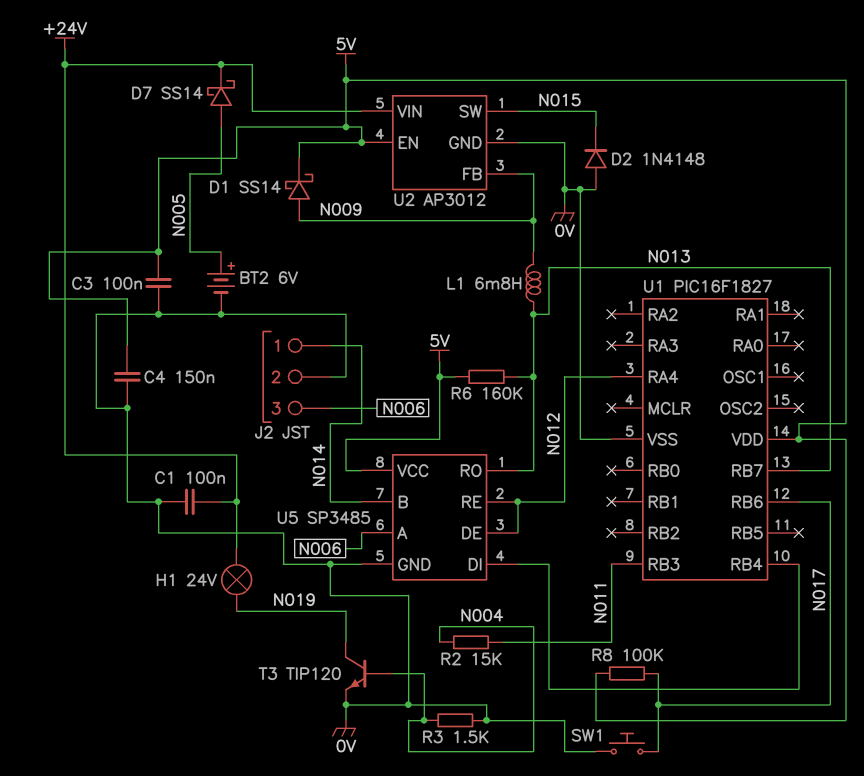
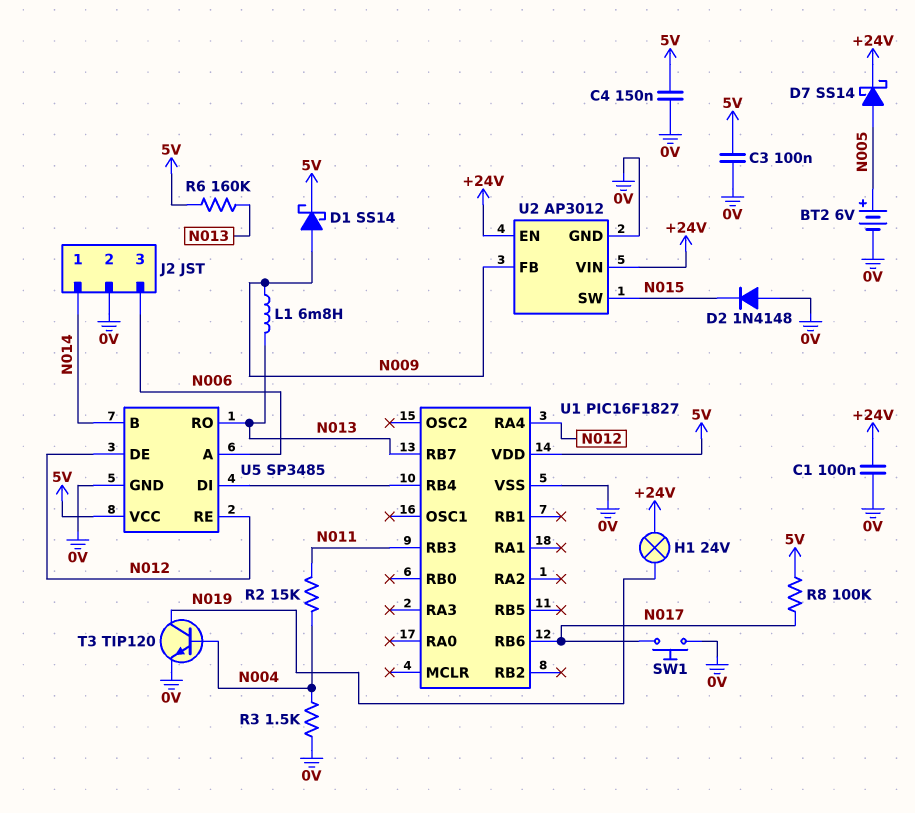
U2 pin EN: 5V -> +24V

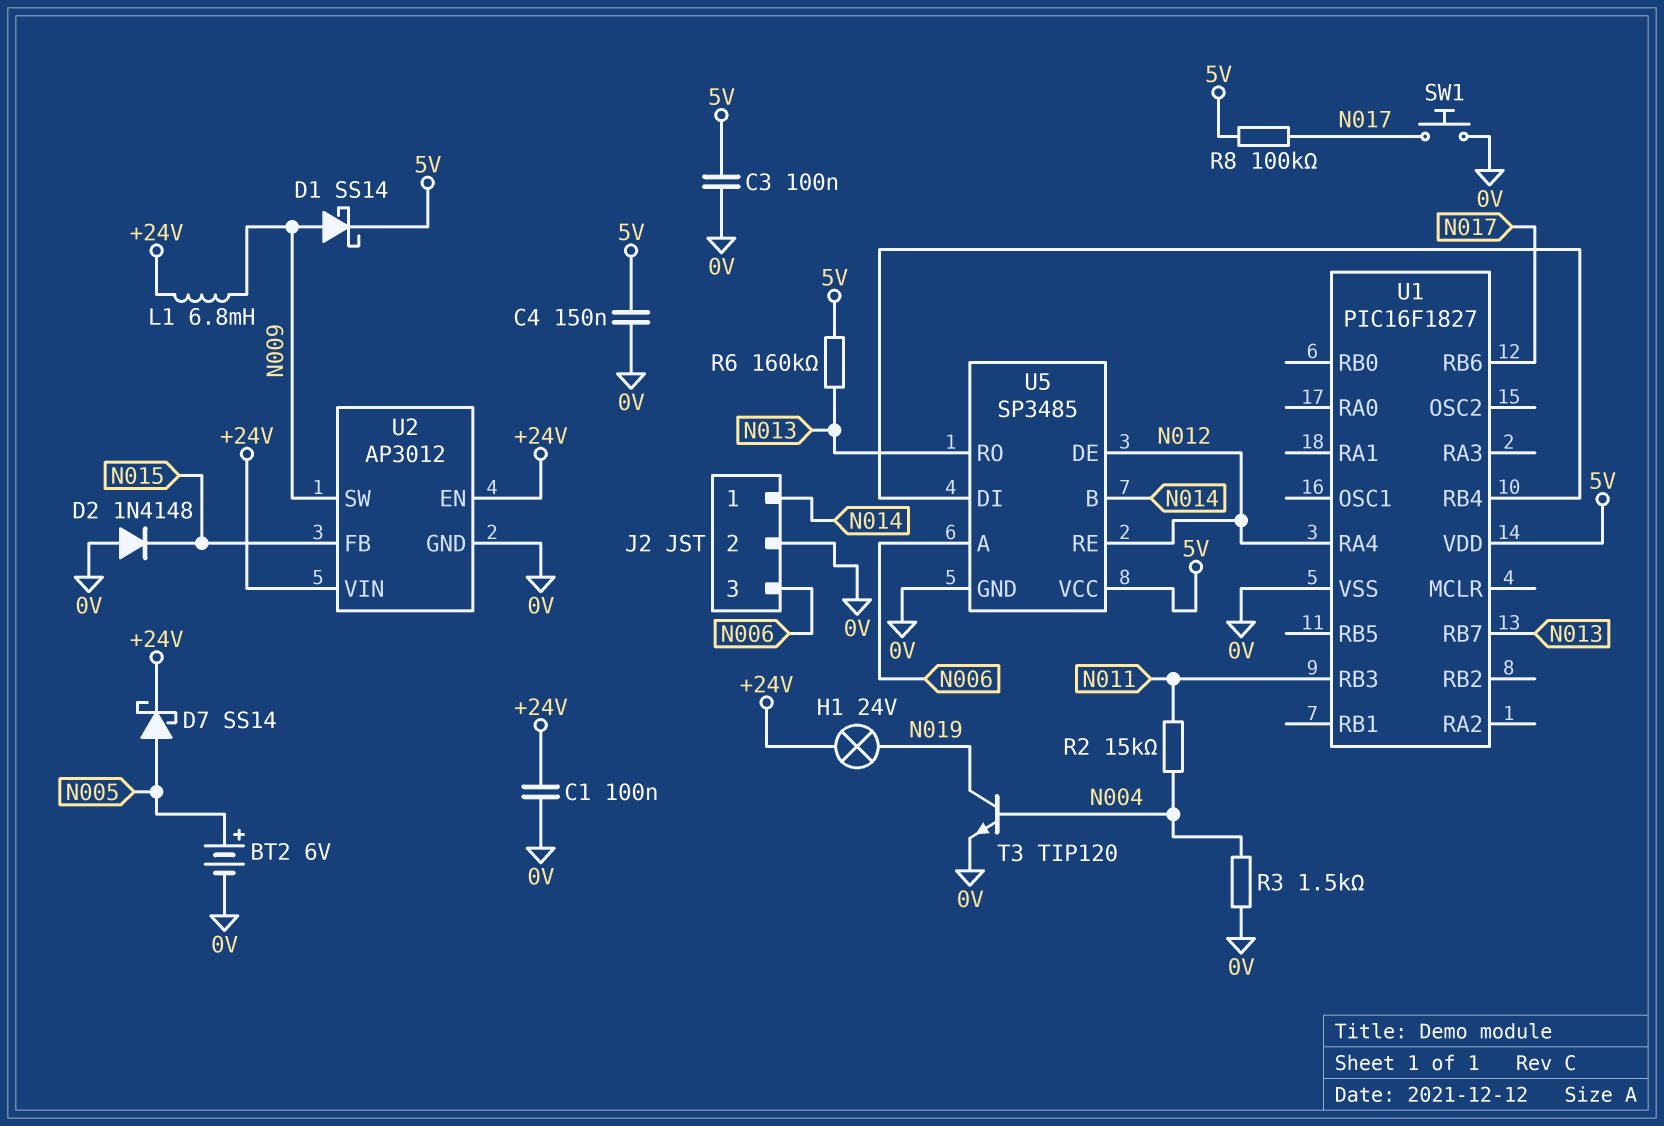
L1: 6.8mH (N009, N013) -> 6.8mH (+24V, N009)
U2 pin FB: N009 -> N015
U2 pin SW: N015 -> N009

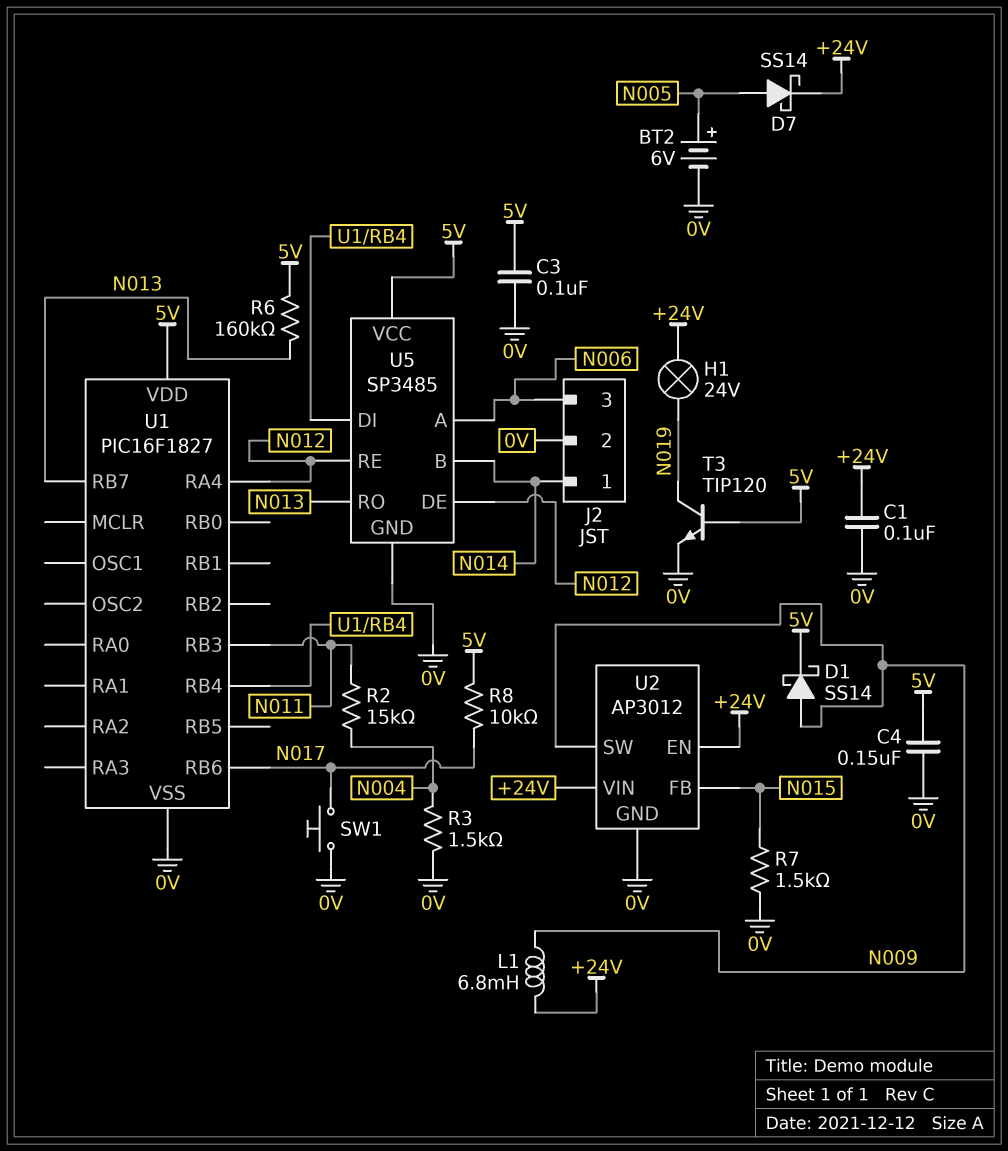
D2: diode 1N4148 (A 0V, K N015) -> none
R7: none -> 1.5k (0V, N015)
R8: 100k (5V, N017) -> 10k (5V, N017)
T3: NPN TIP120 (B N004, C N019, E 0V) -> NPN TIP120 (B 5V, C N019, E 0V)

